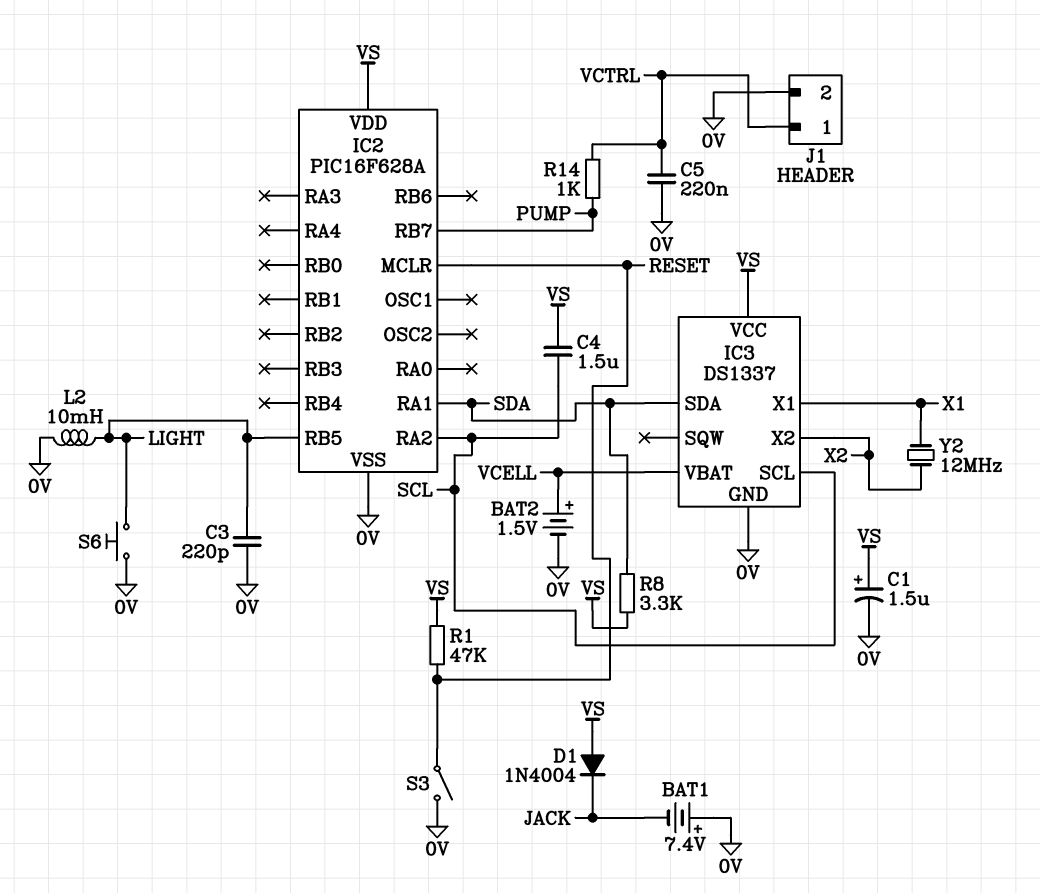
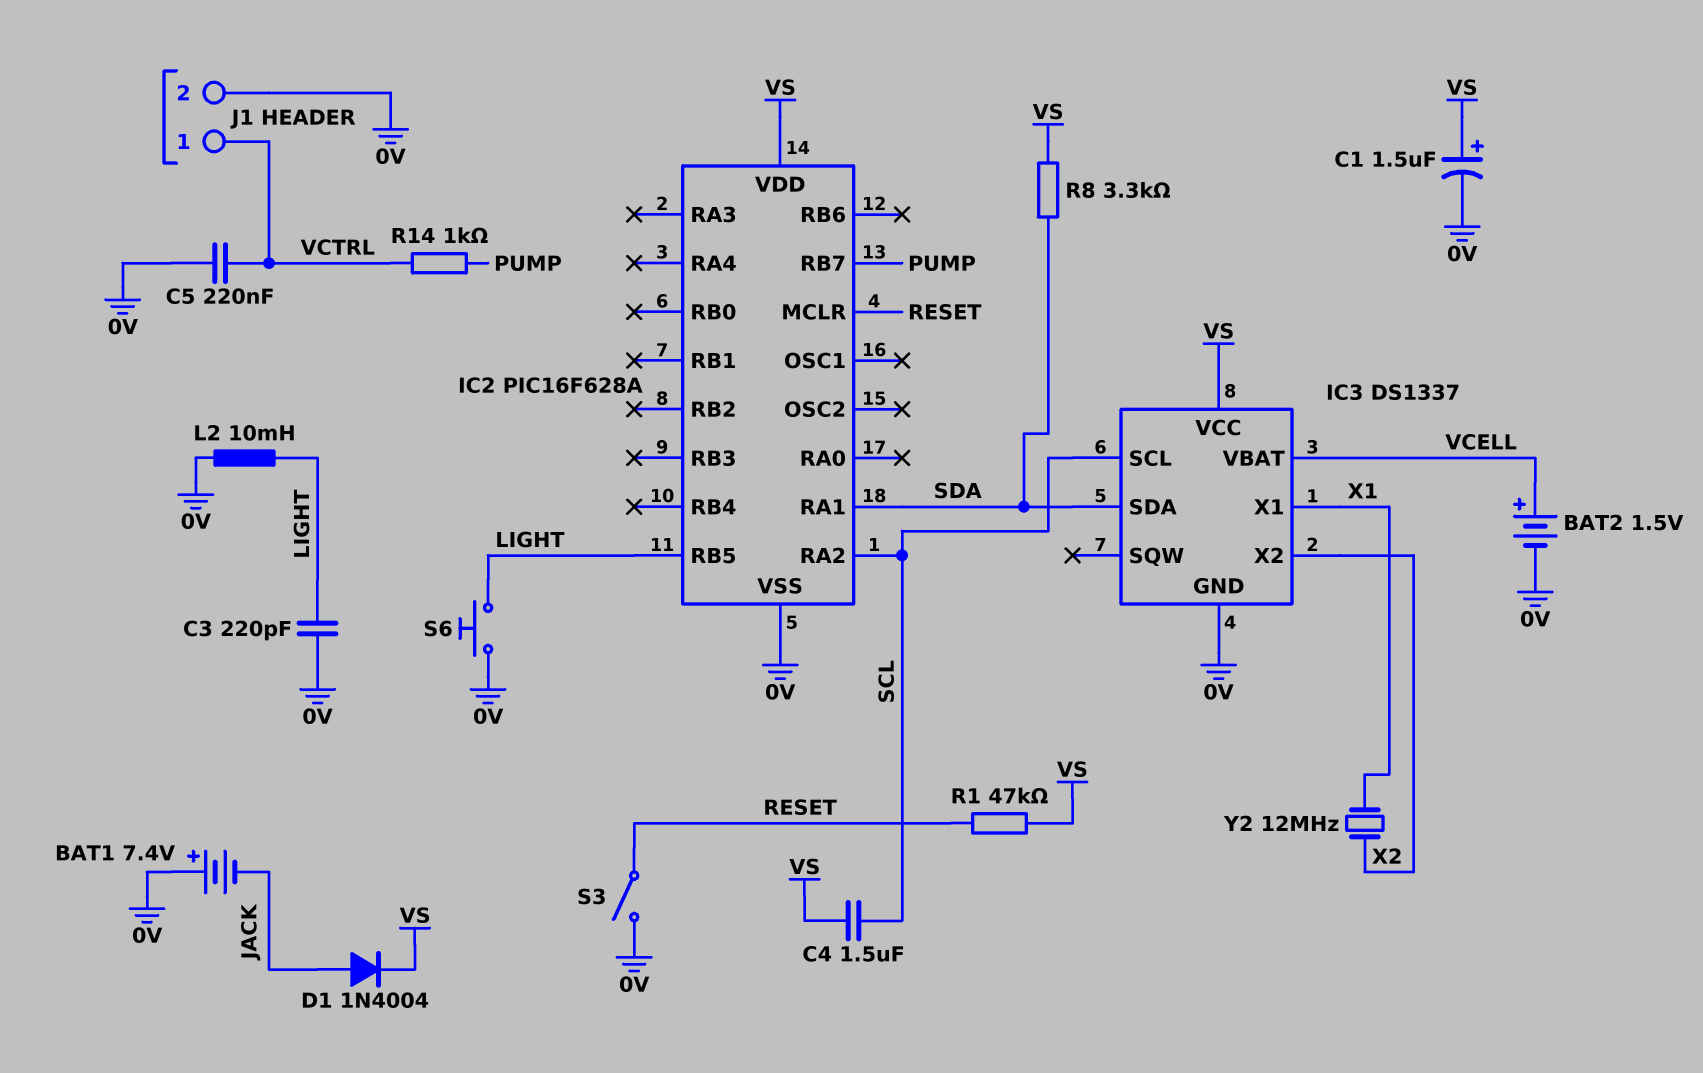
D1: diode 1N4004 (A VS, K JACK) -> diode 1N4004 (A JACK, K VS)

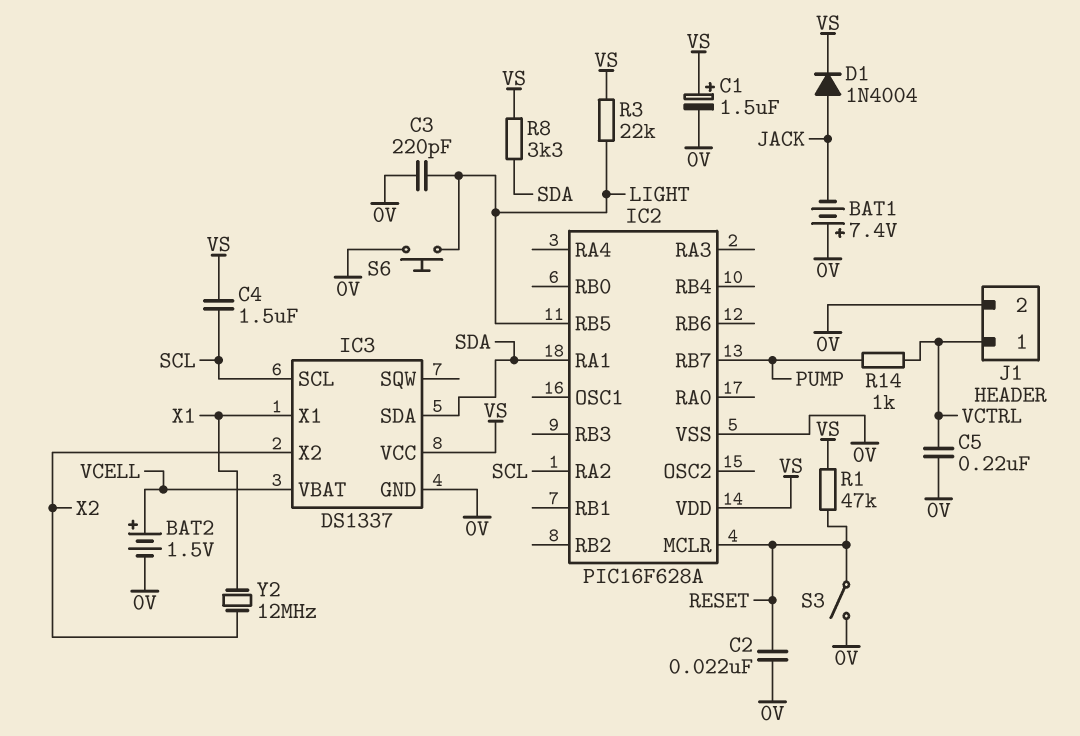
C2: none -> 22nF (0V, RESET)
L2: 10mH (0V, LIGHT) -> none
R3: none -> 22k (LIGHT, VS)

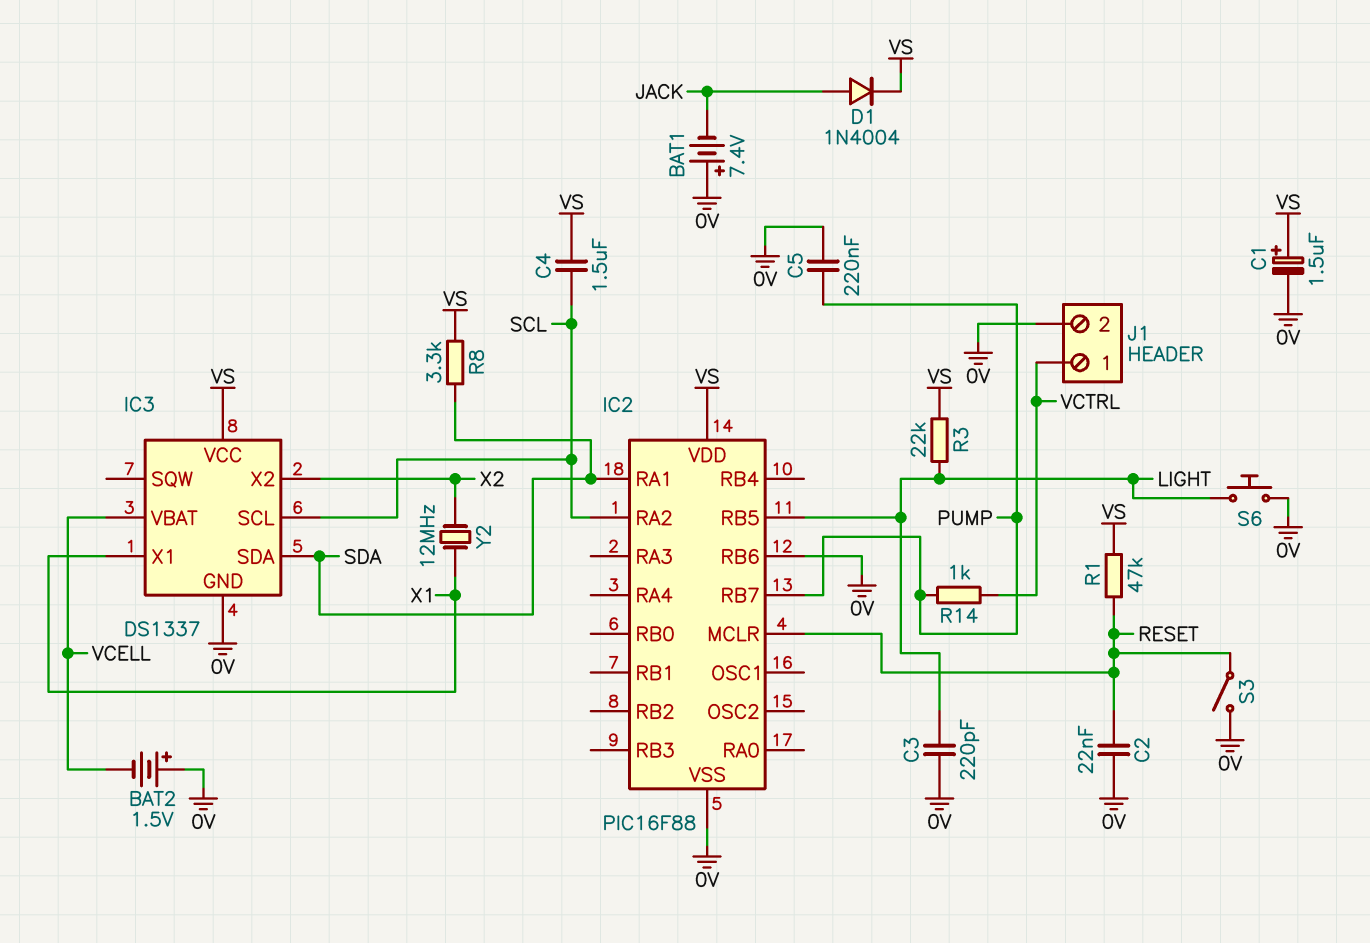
BAT2: 1.5V (plus VCELL, minus 0V) -> 1.5V (plus 0V, minus VCELL)
C5: 220nF (0V, VCTRL) -> 220nF (0V, PUMP)
IC2: PIC16F628A -> PIC16F88
IC2 pin RB6: none -> 0V

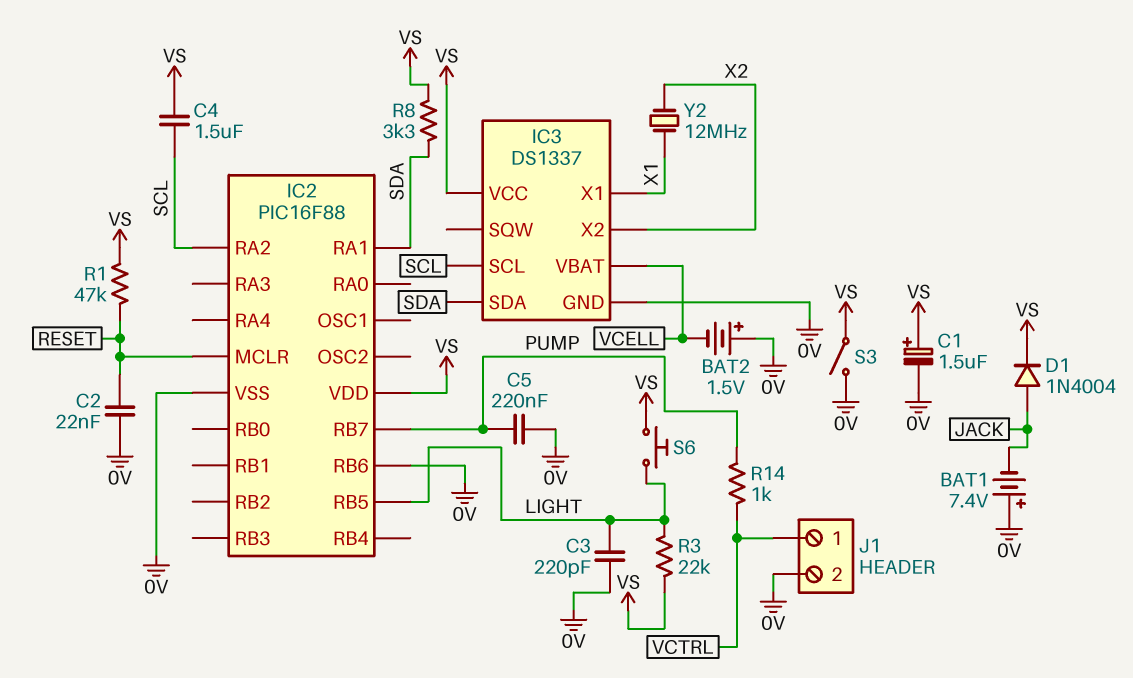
S3: switch (0V, RESET) -> switch (0V, VS)
S6: button (0V, LIGHT) -> button (LIGHT, VS)

